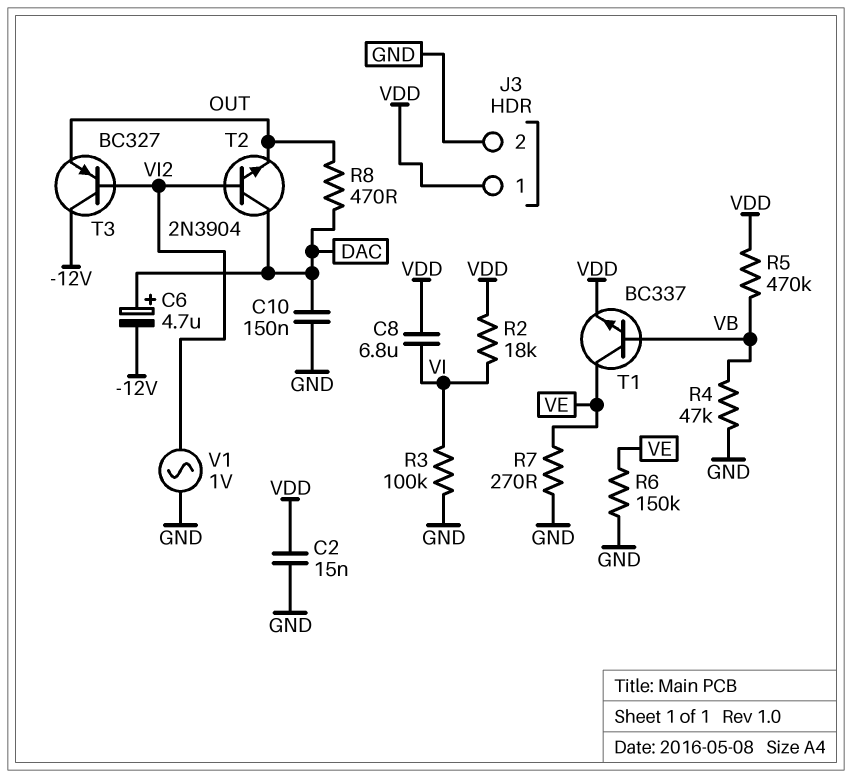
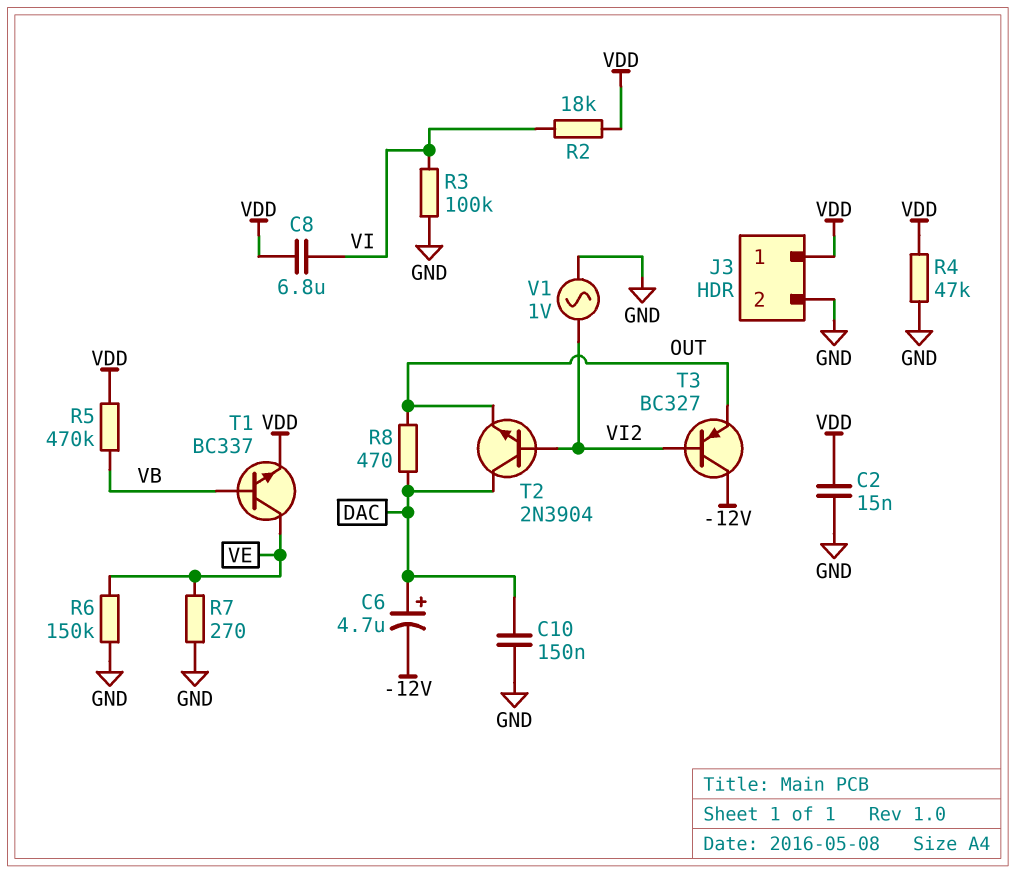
R4: 47k (GND, VB) -> 47k (GND, VDD)

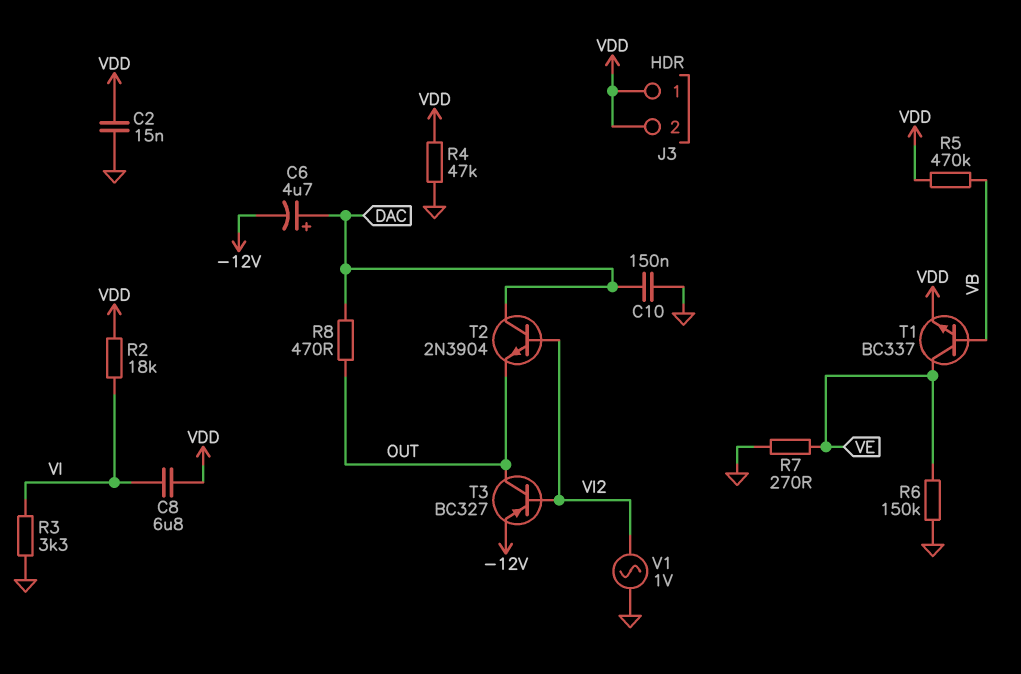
J3 pin 2: GND -> VDD
R3: 100k (GND, VI) -> 3.3k (GND, VI)
T3: PNP BC327 (B VI2, C -12V, E OUT) -> PNP BC327 (B VI2, C OUT, E -12V)

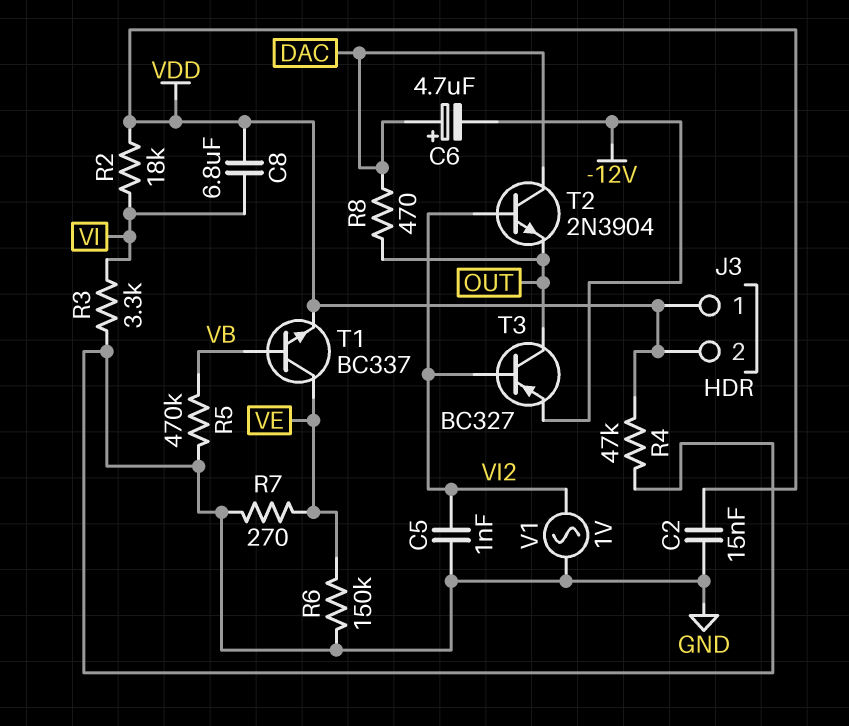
C5: none -> 1nF (GND, VI2)
C10: 150nF (DAC, GND) -> none
R5: 470k (VB, VDD) -> 470k (GND, VB)

